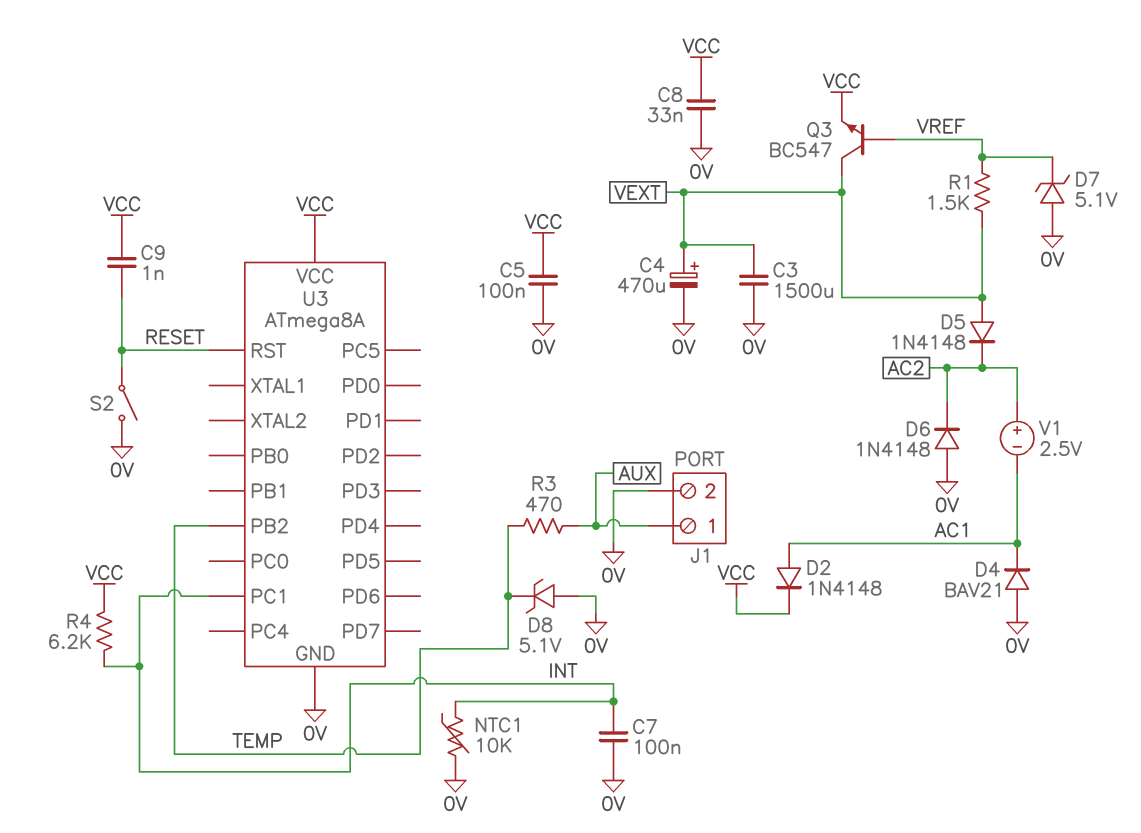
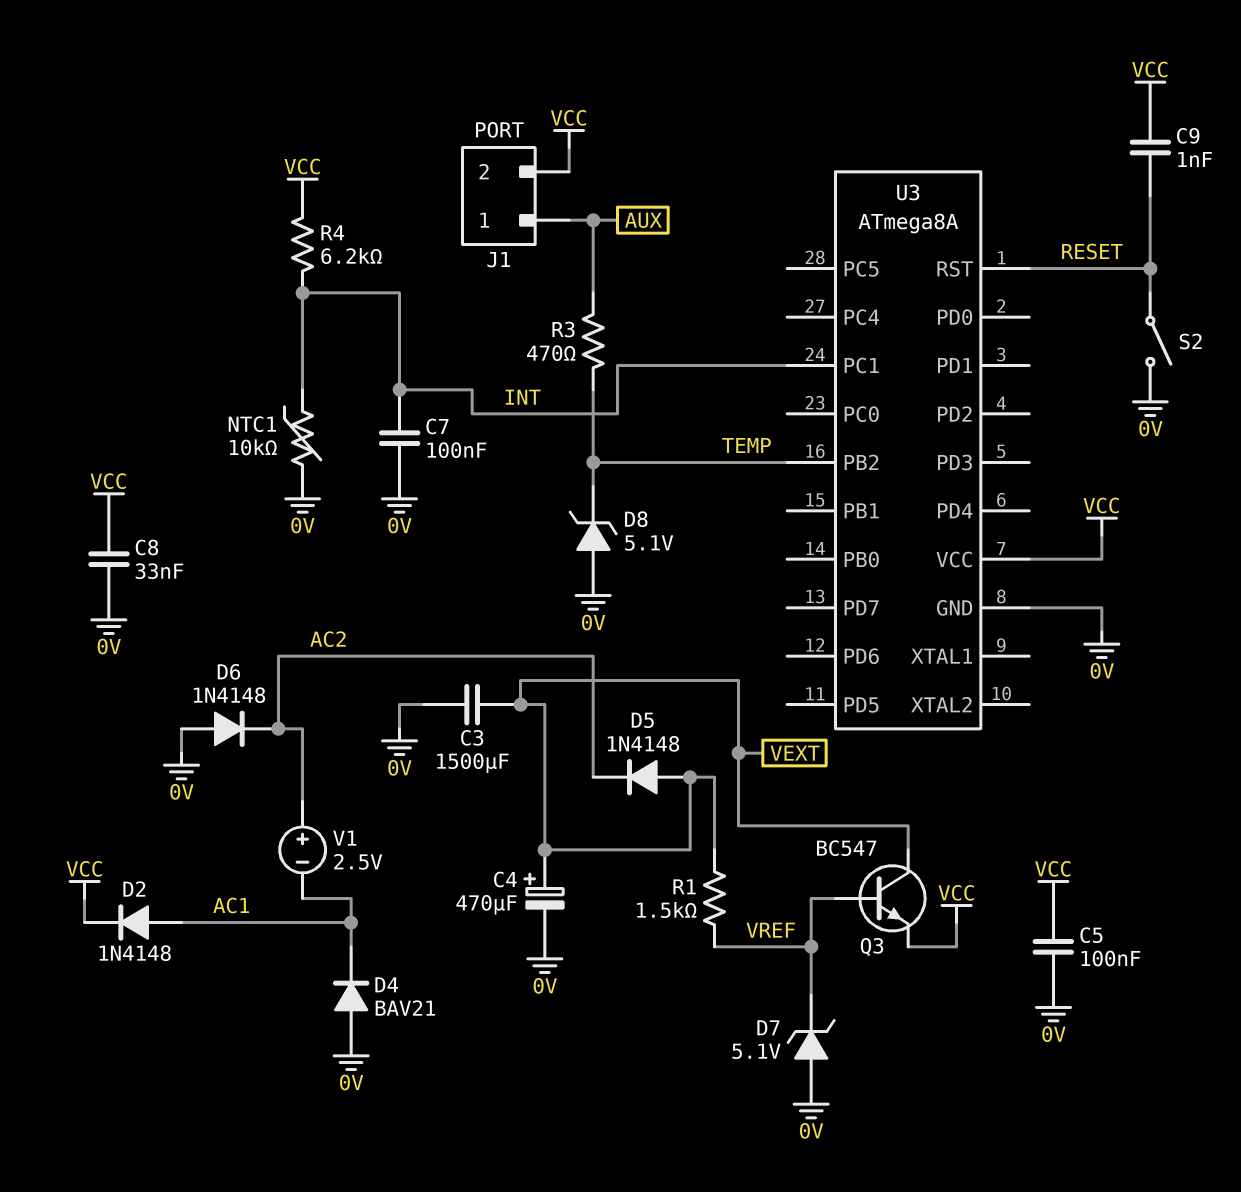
J1 pin 2: 0V -> VCC

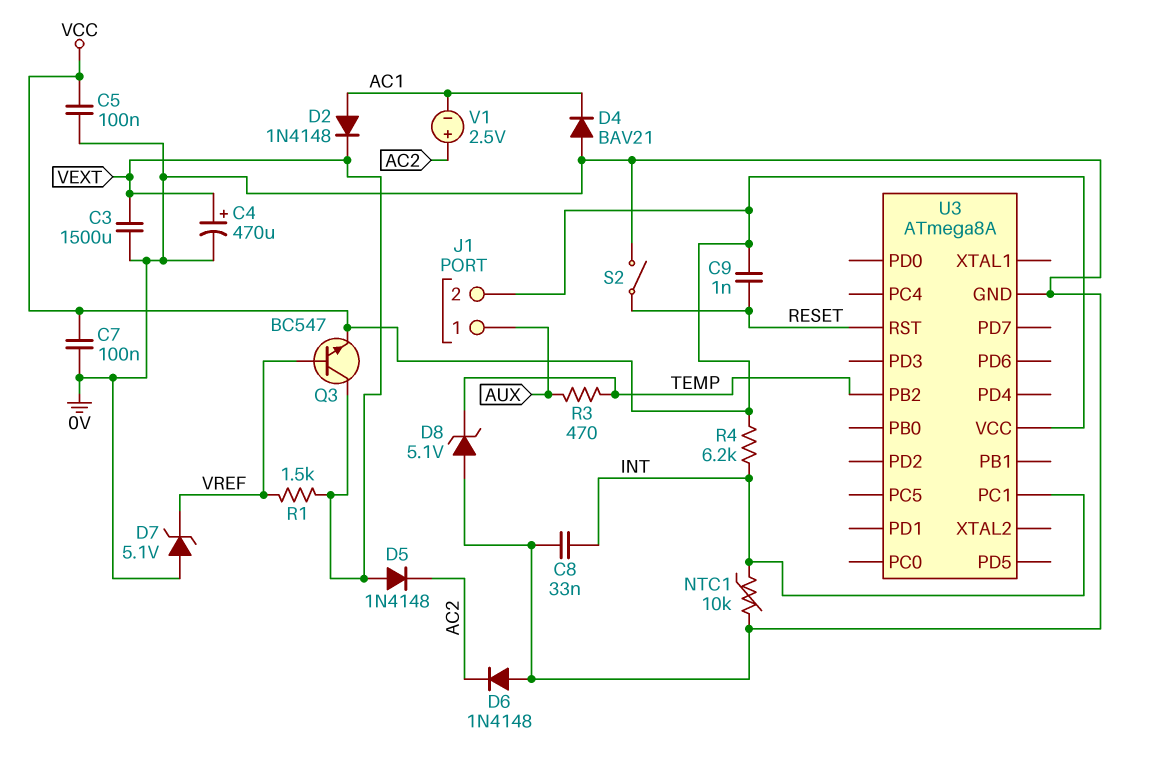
C7: 100nF (0V, INT) -> 100nF (0V, VCC)
C8: 33nF (0V, VCC) -> 33nF (0V, INT)
D2: diode 1N4148 (A AC1, K VCC) -> diode 1N4148 (A AC1, K VEXT)

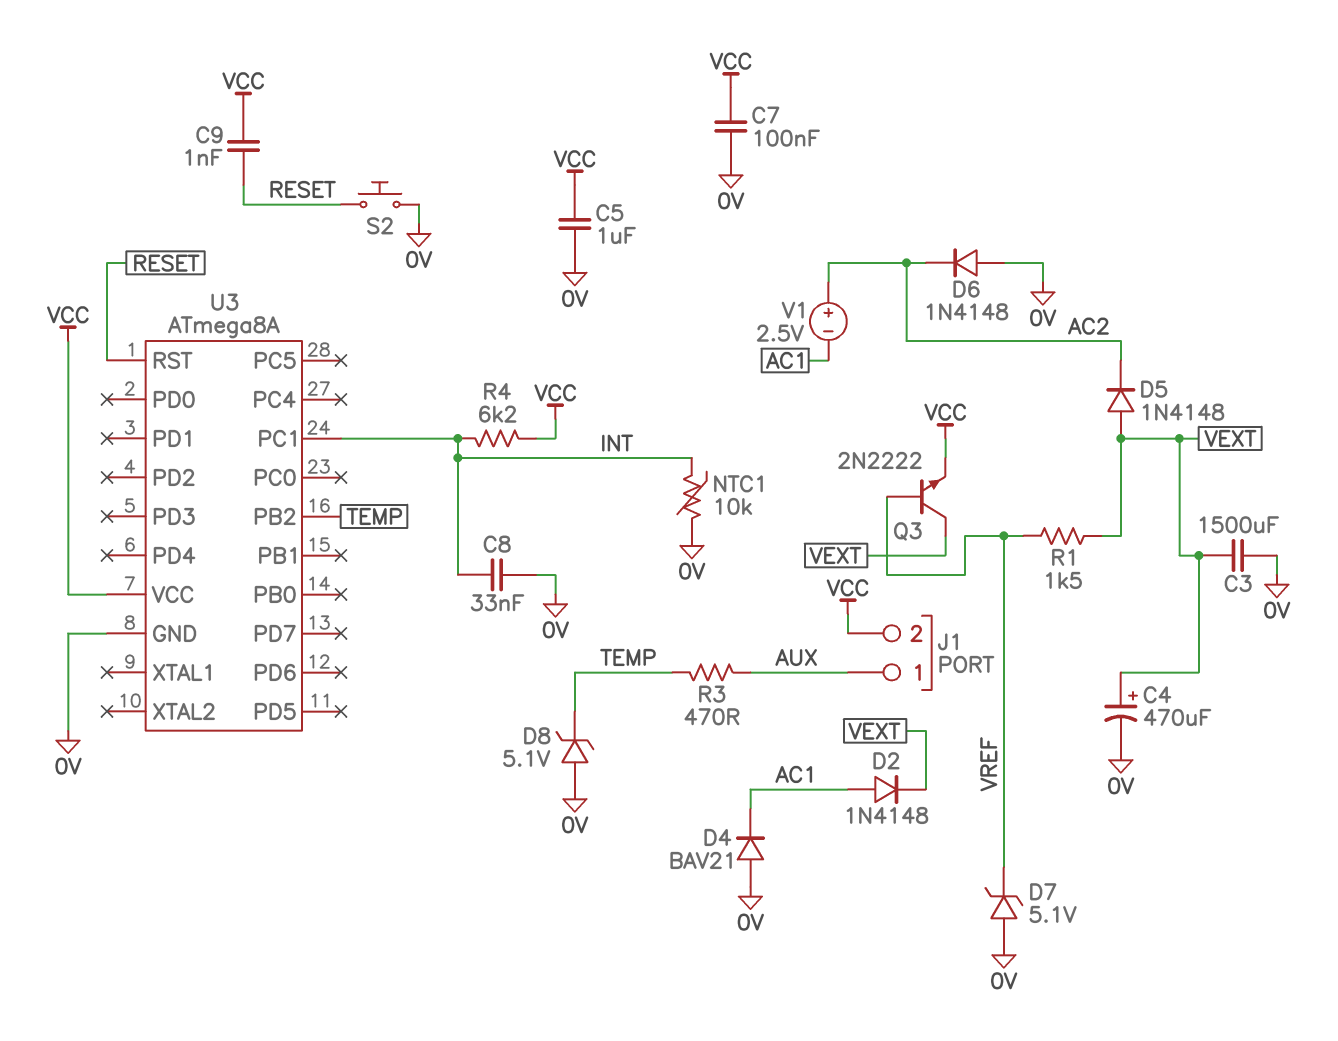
C5: 100nF (0V, VCC) -> 1uF (0V, VCC)
Q3: NPN BC547 (B VREF, C VEXT, E VCC) -> NPN 2N2222 (B VREF, C VEXT, E VCC)
S2: switch (0V, RESET) -> button (0V, RESET)

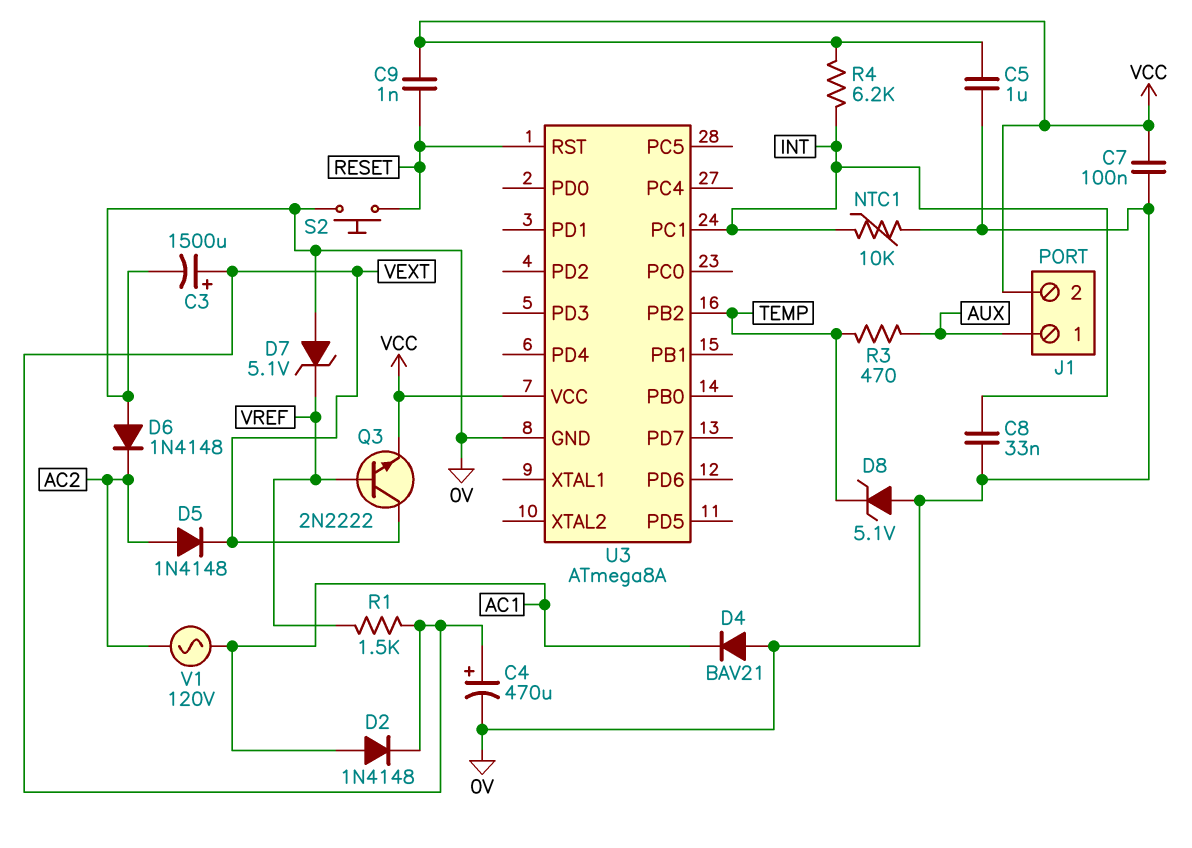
C3: 1500uF (0V, VEXT) -> 1500uF (plus VEXT, minus 0V)
D5: diode 1N4148 (A VEXT, K AC2) -> diode 1N4148 (A AC2, K VEXT)
V1: 2.5V (plus AC2, minus AC1) -> AC 120V (AC1, AC2)

